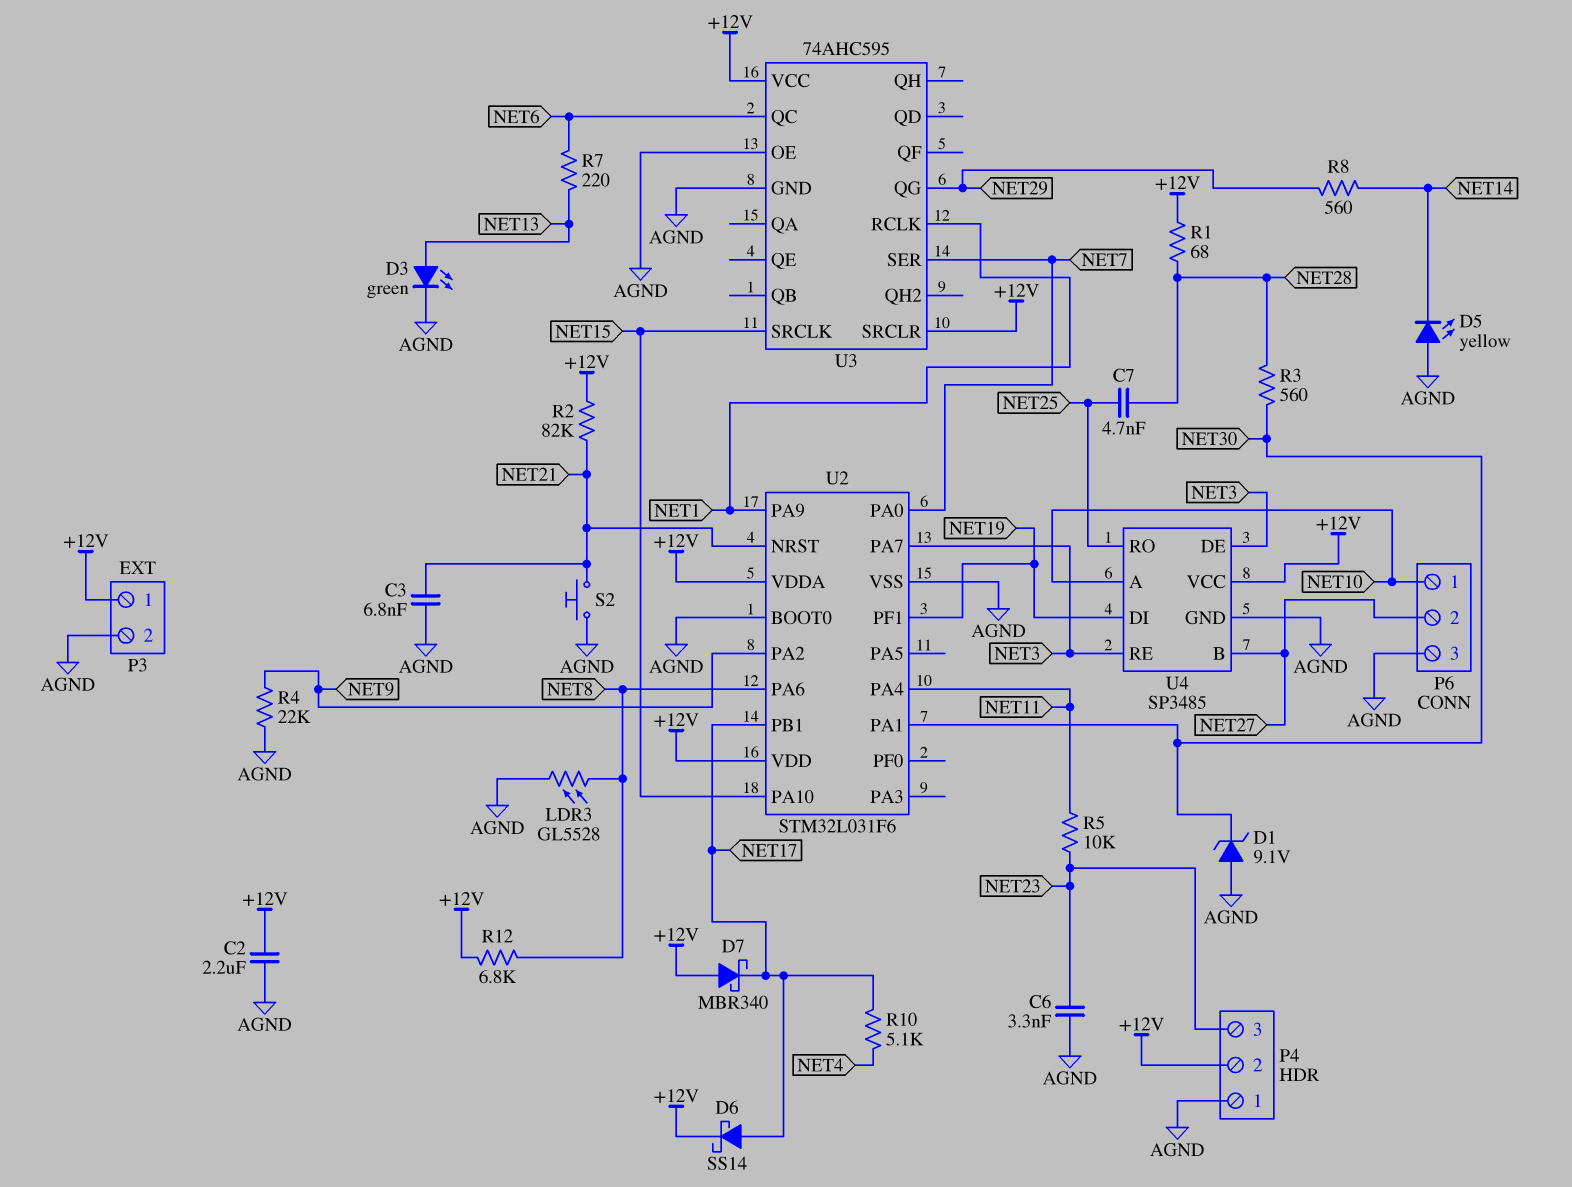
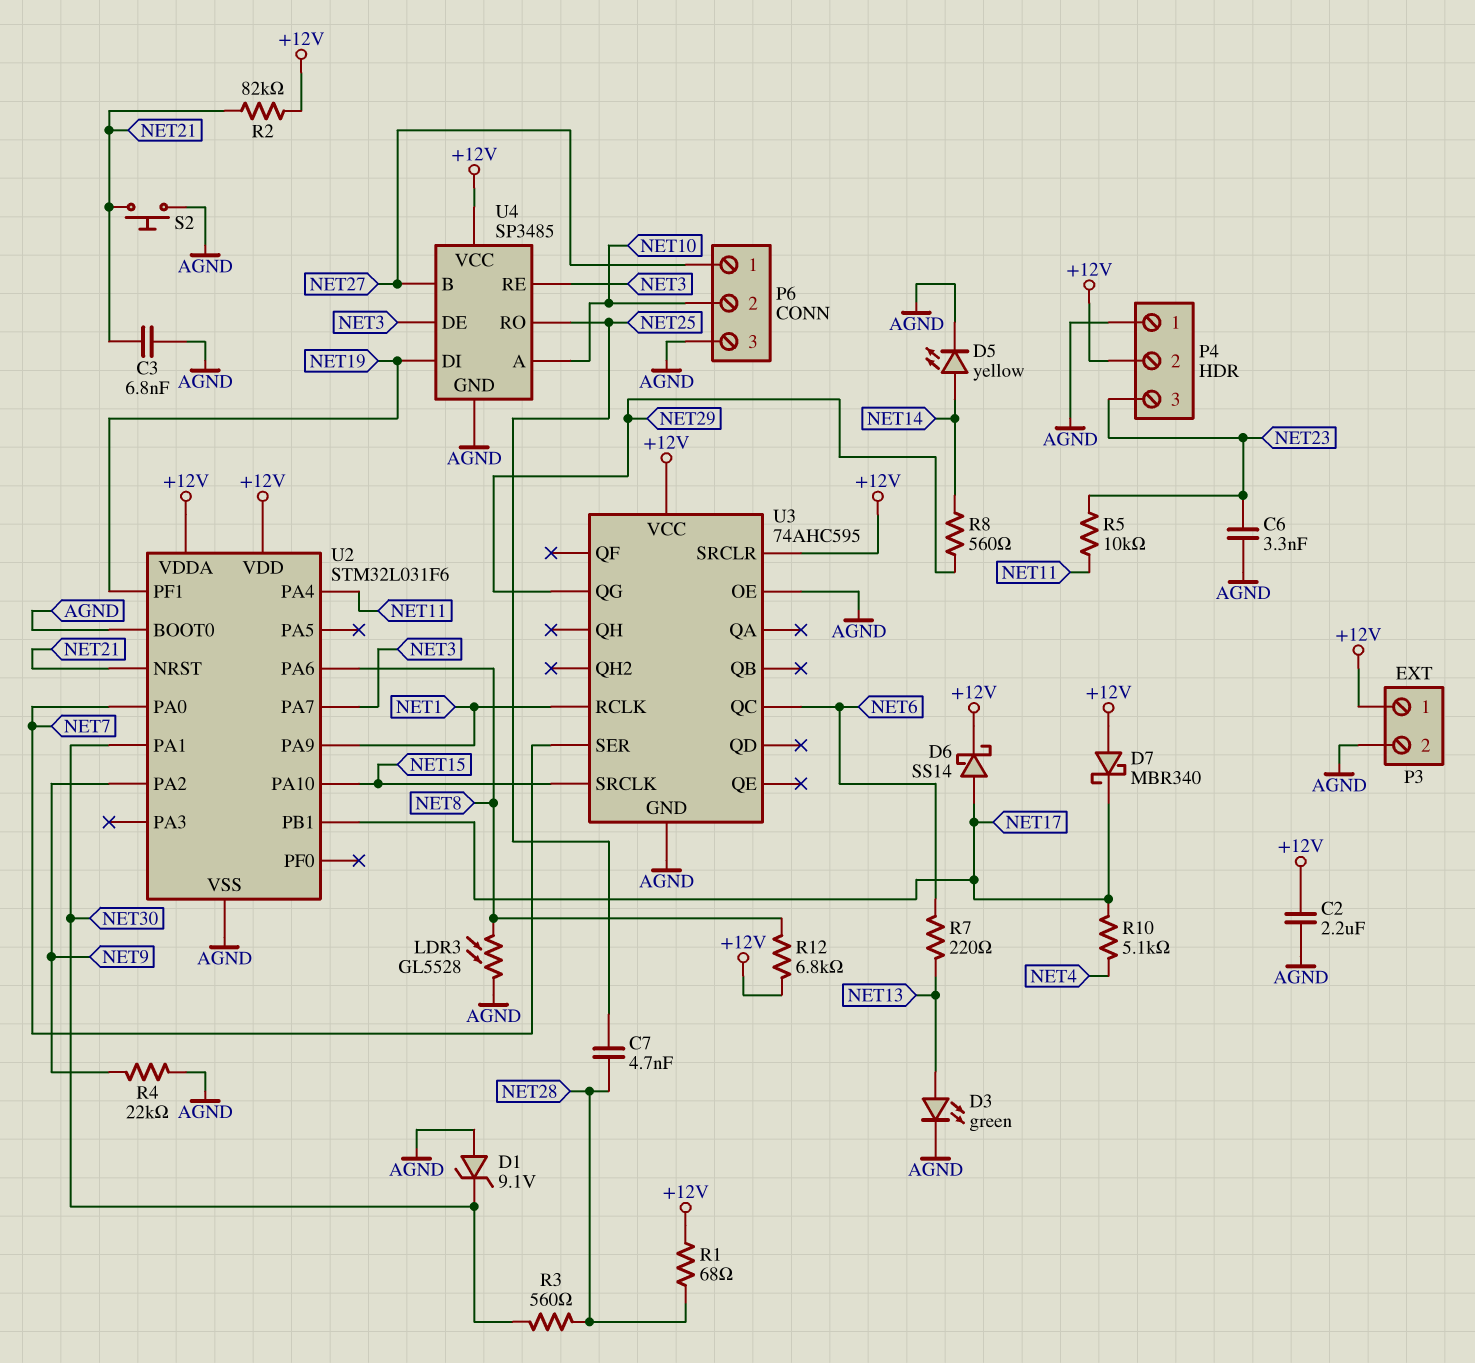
D5: LED yellow (A AGND, K NET14) -> LED yellow (A NET14, K AGND)
P6 pin 1: NET10 -> NET27
P6 pin 2: NET27 -> NET10

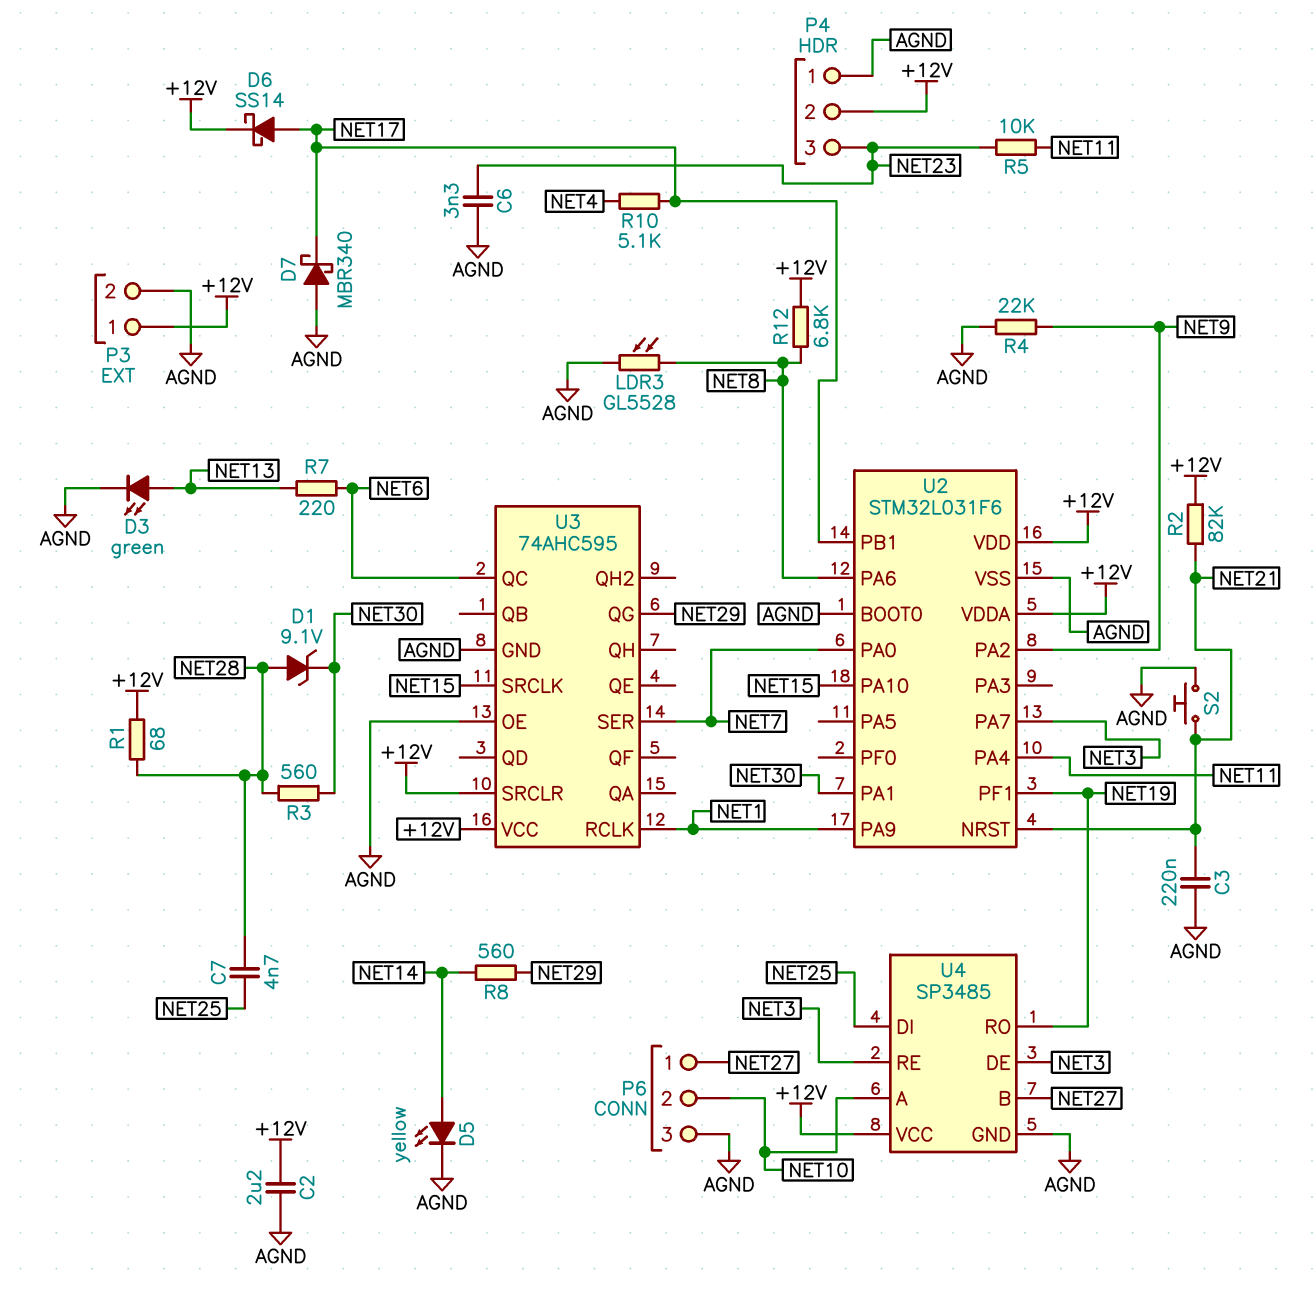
C3: 6.8nF (AGND, NET21) -> 220nF (AGND, NET21)
D1: zener 9.1V (A AGND, K NET30) -> zener 9.1V (A NET28, K NET30)
D7: schottky MBR340 (A +12V, K NET17) -> schottky MBR340 (A AGND, K NET17)
U4 pin DI: NET19 -> NET25
U4 pin RO: NET25 -> NET19

